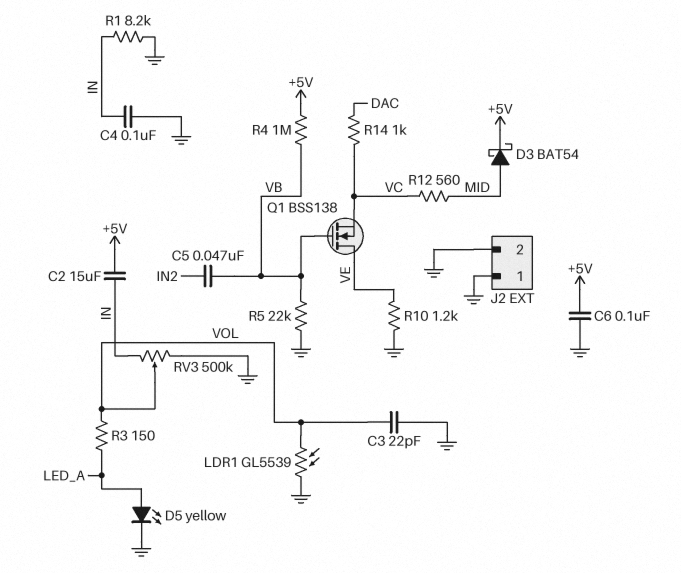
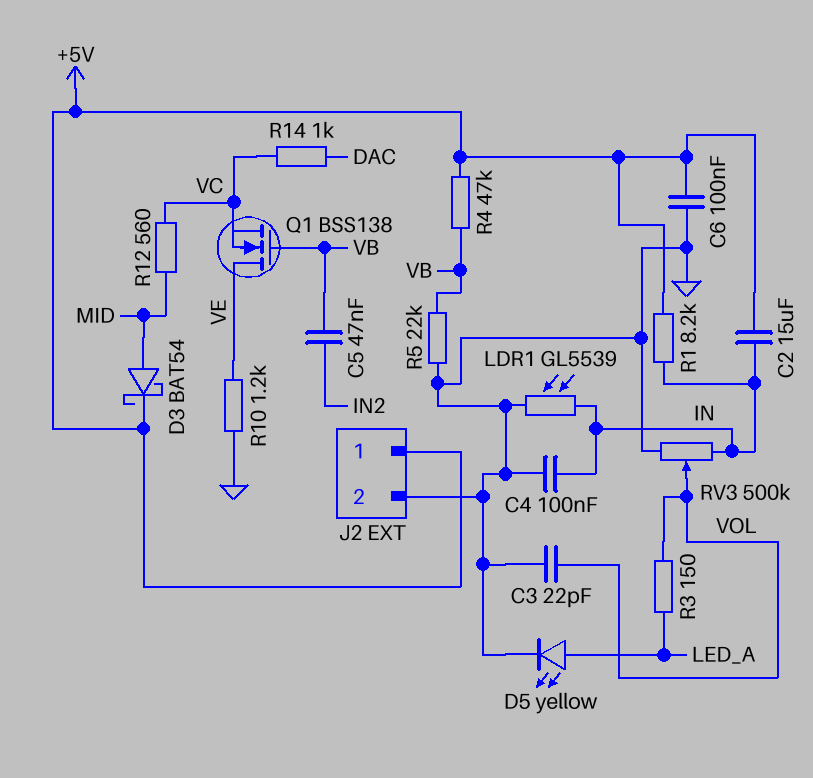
J2 pin 1: GND -> +5V
LDR1: GL5539 (GND, VOL) -> GL5539 (GND, IN)
R1: 8.2k (GND, IN) -> 8.2k (+5V, IN)
R4: 1M (+5V, VB) -> 47k (+5V, VB)

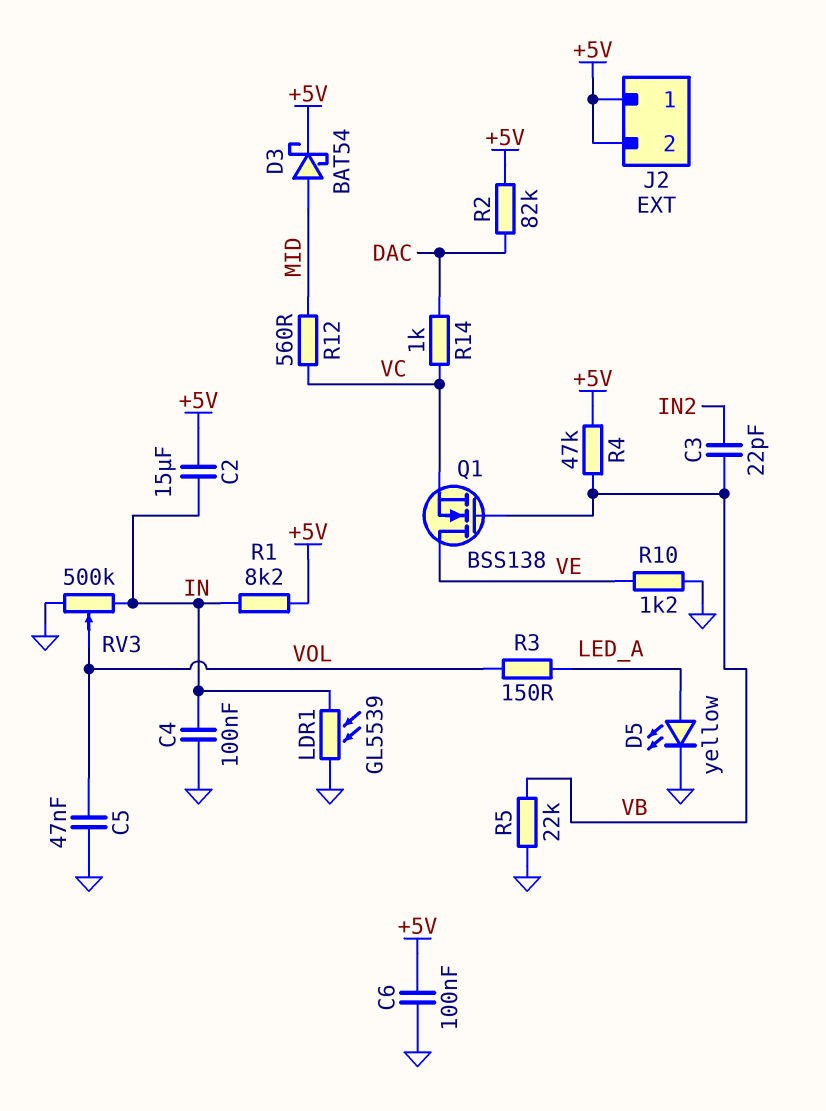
C3: 22pF (GND, VOL) -> 22pF (IN2, VB)
C5: 47nF (IN2, VB) -> 47nF (GND, VOL)
J2 pin 2: GND -> +5V
R2: none -> 82k (+5V, DAC)

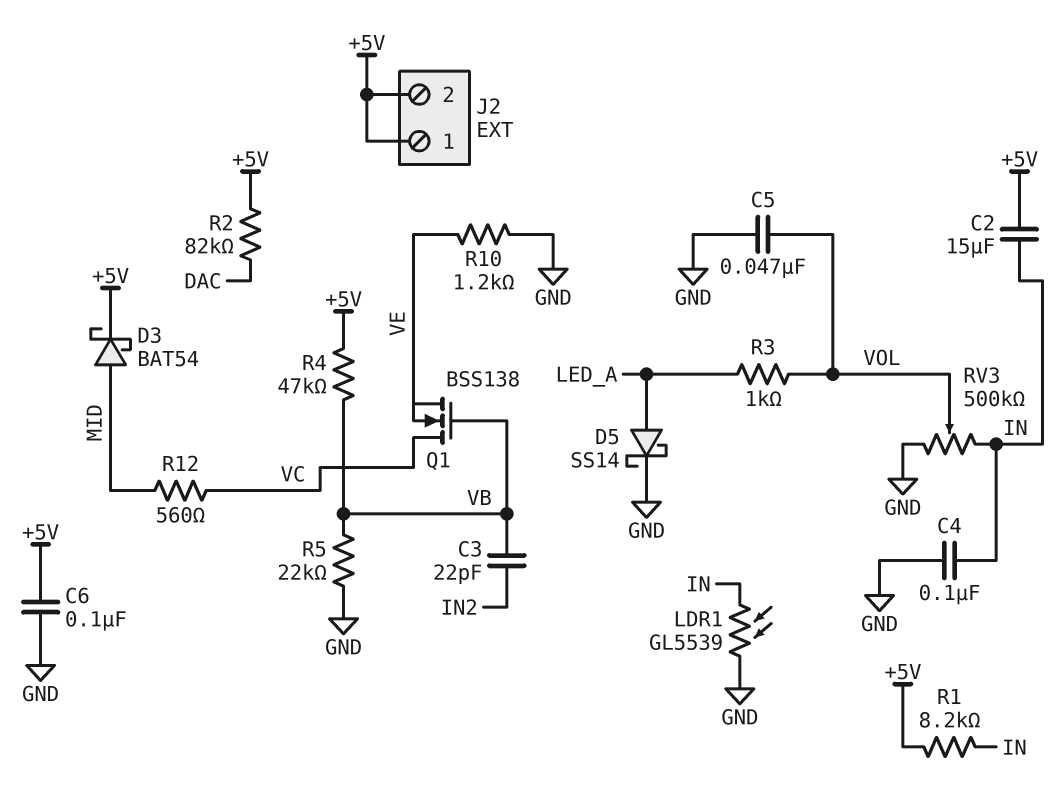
D5: LED yellow (A LED_A, K GND) -> schottky SS14 (A LED_A, K GND)
Q1: NMOS BSS138 (G VB, D VE, S VC) -> NMOS BSS138 (G VB, D VC, S VE)
R3: 150 (LED_A, VOL) -> 1k (LED_A, VOL)
R14: 1k (DAC, VC) -> none

